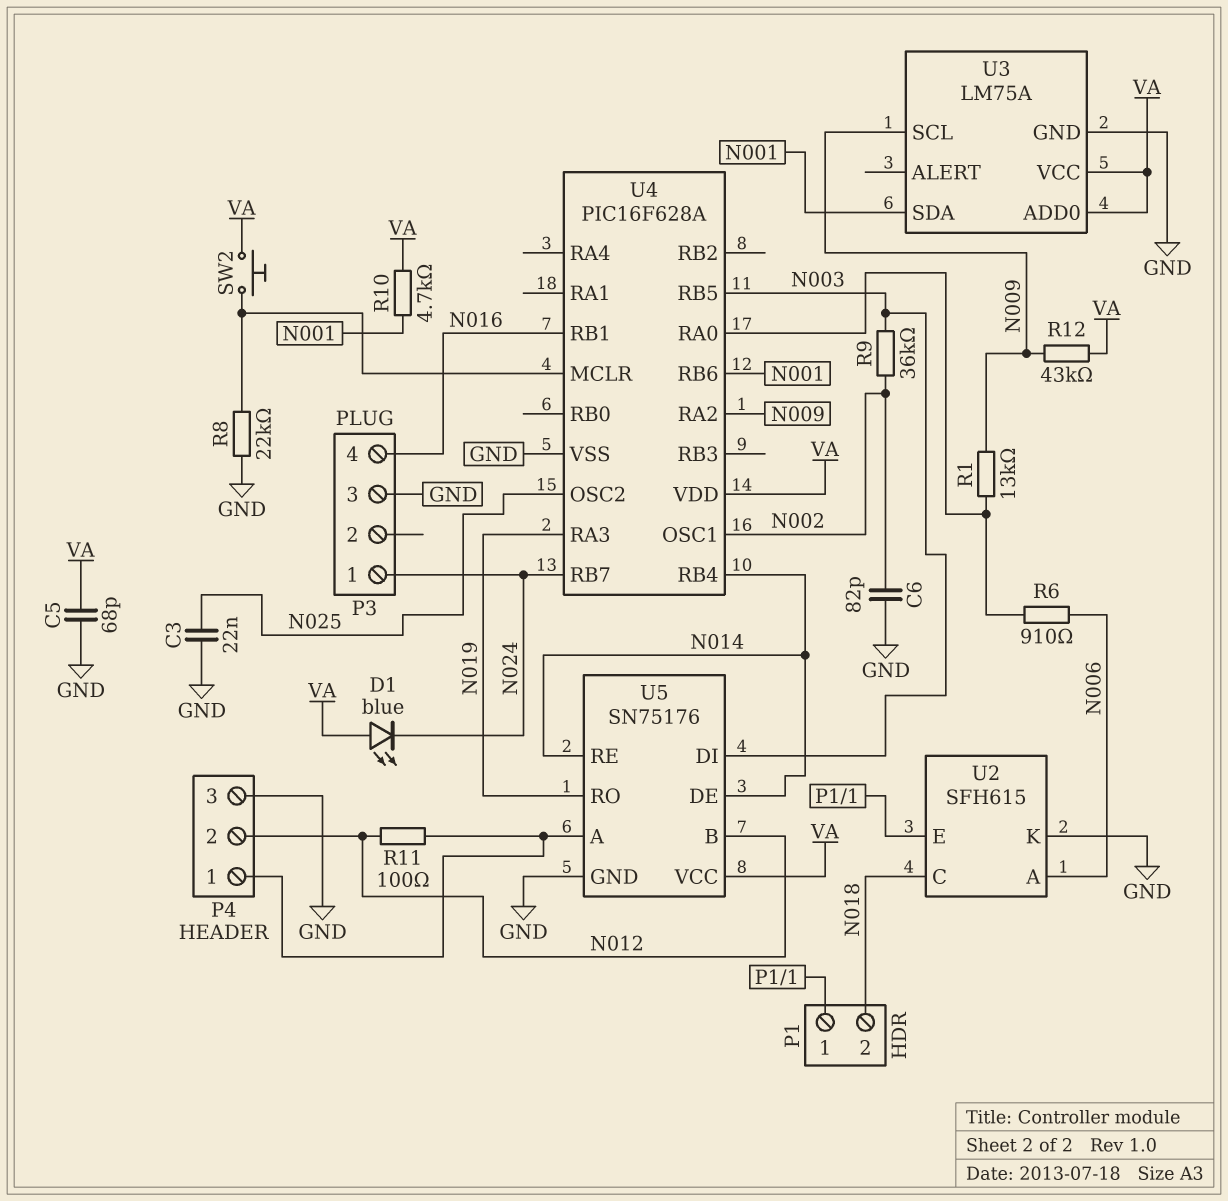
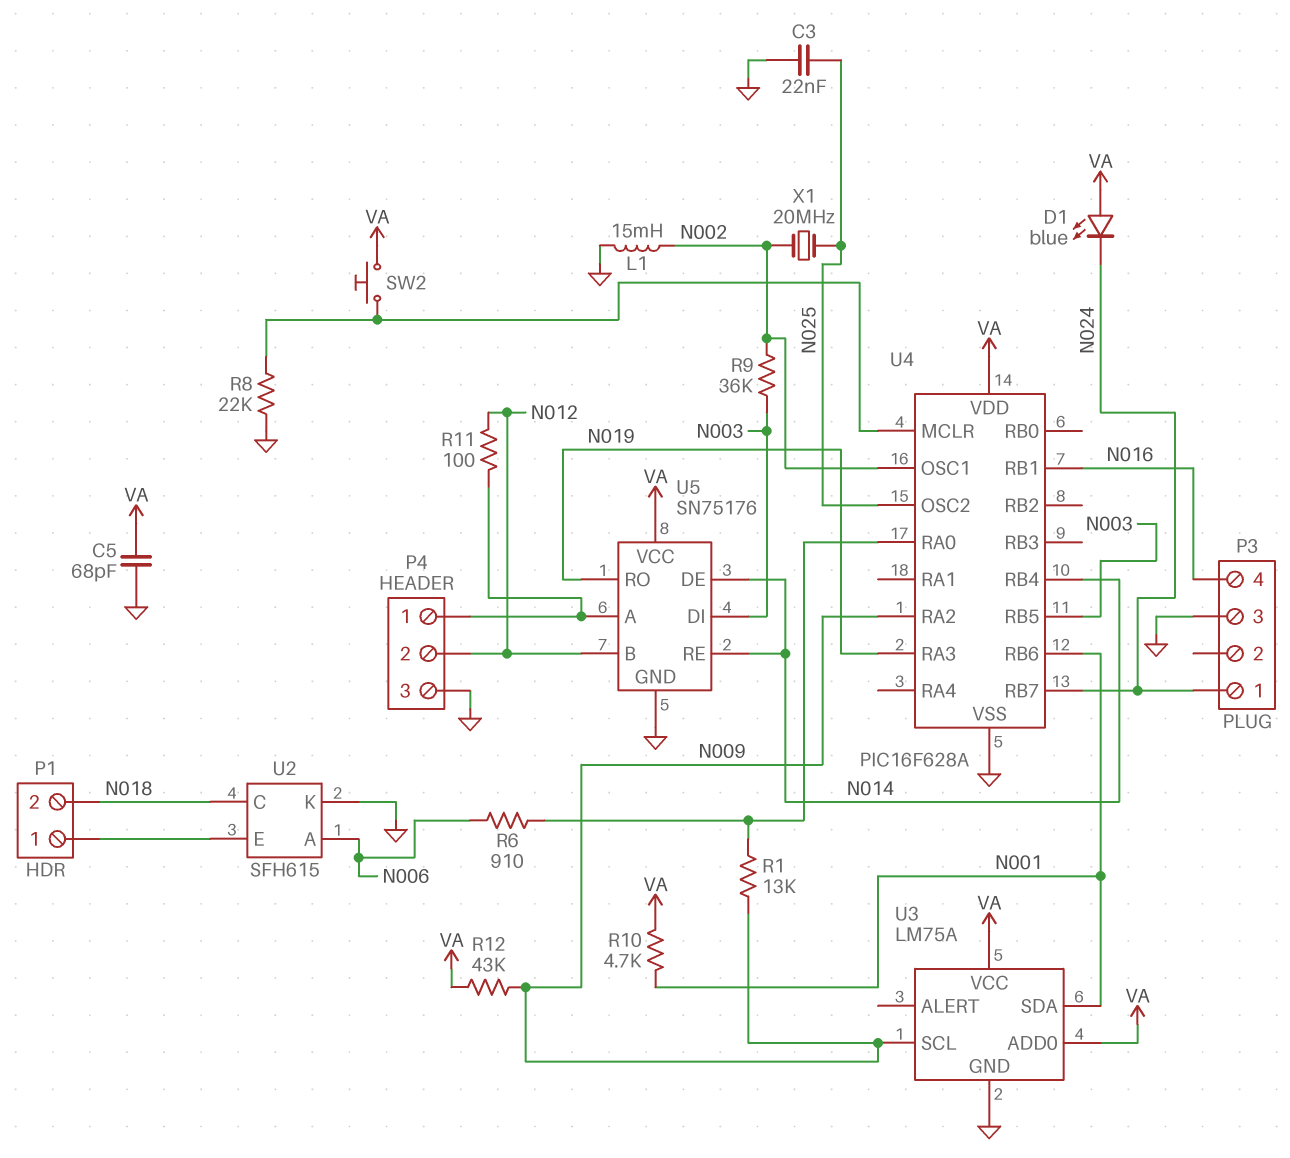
C6: 82pF (GND, N002) -> none
L1: none -> 15mH (GND, N002)
X1: none -> 20MHz (N002, N025)

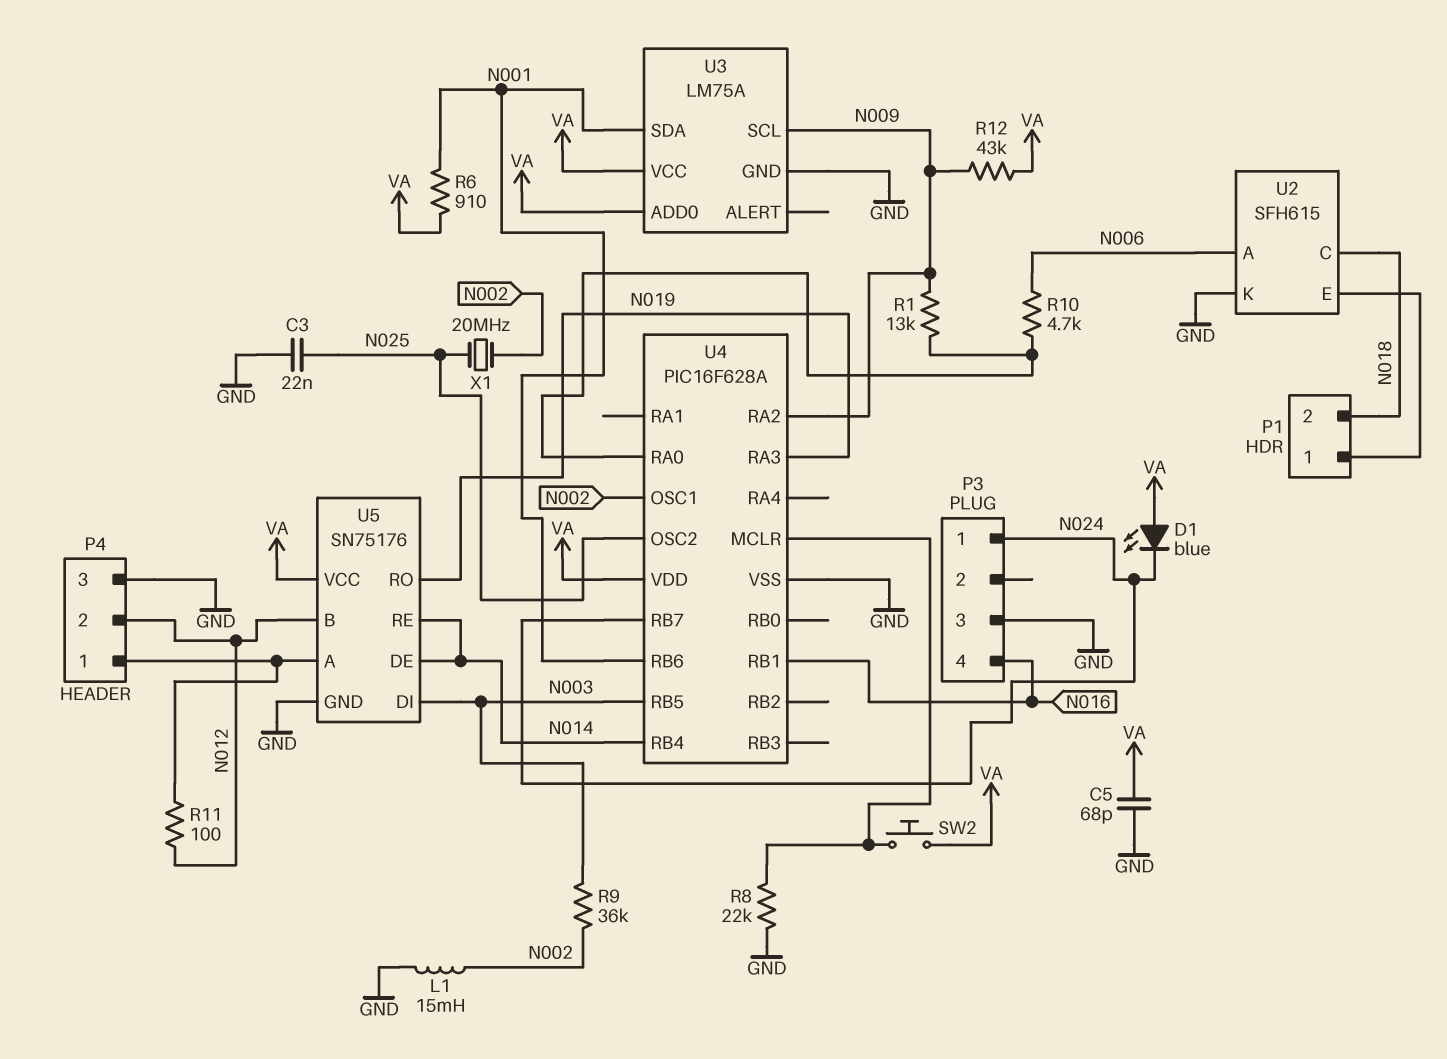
R6: 910 (N006, U4/RA0) -> 910 (N001, VA)
R10: 4.7k (N001, VA) -> 4.7k (N006, U4/RA0)

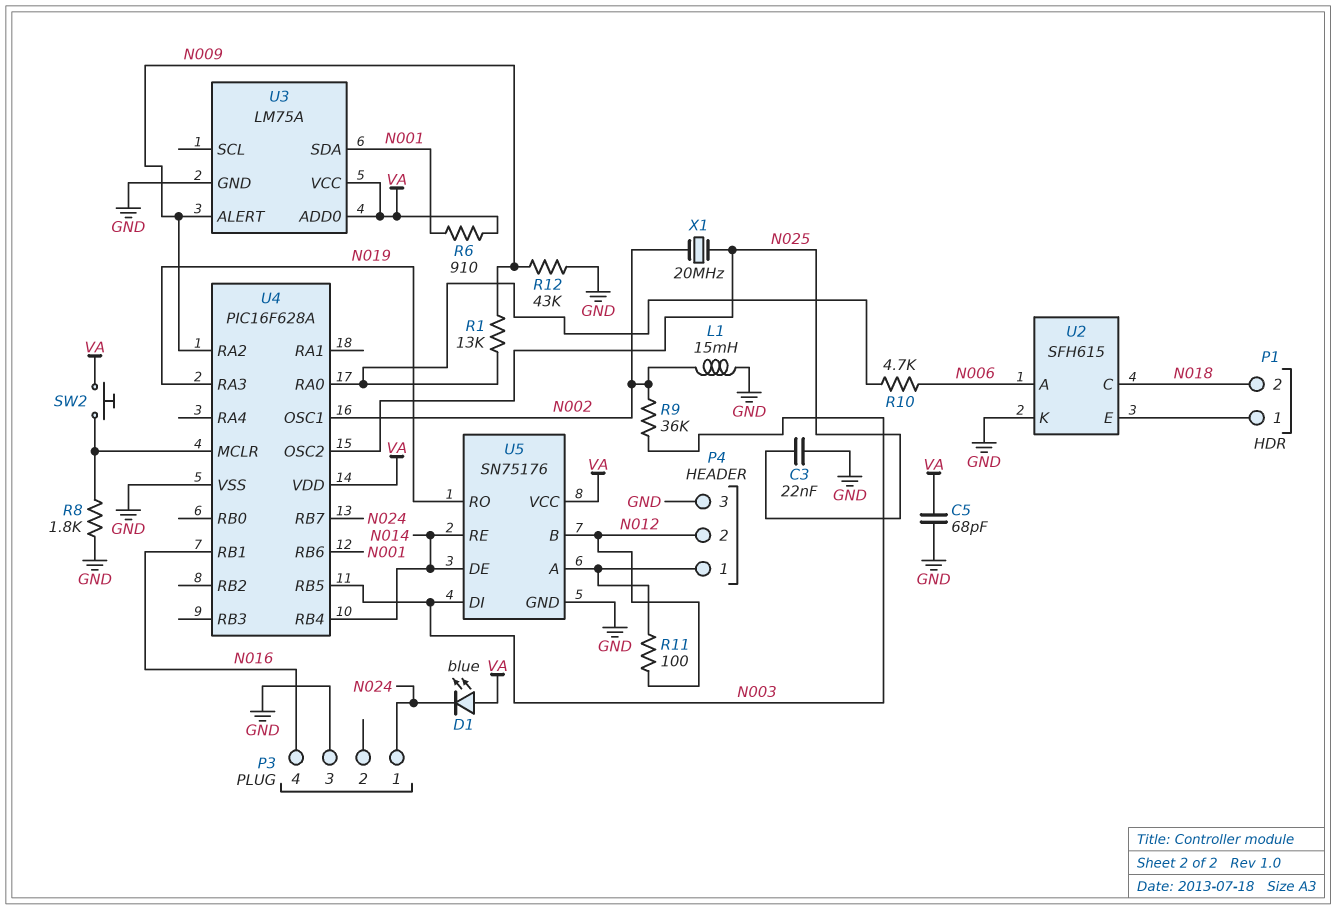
R8: 22k (GND, U4/MCLR) -> 1.8k (GND, U4/MCLR)
R12: 43k (N009, VA) -> 43k (GND, N009)
U3 pin ALERT: none -> N009
U3 pin SCL: N009 -> none

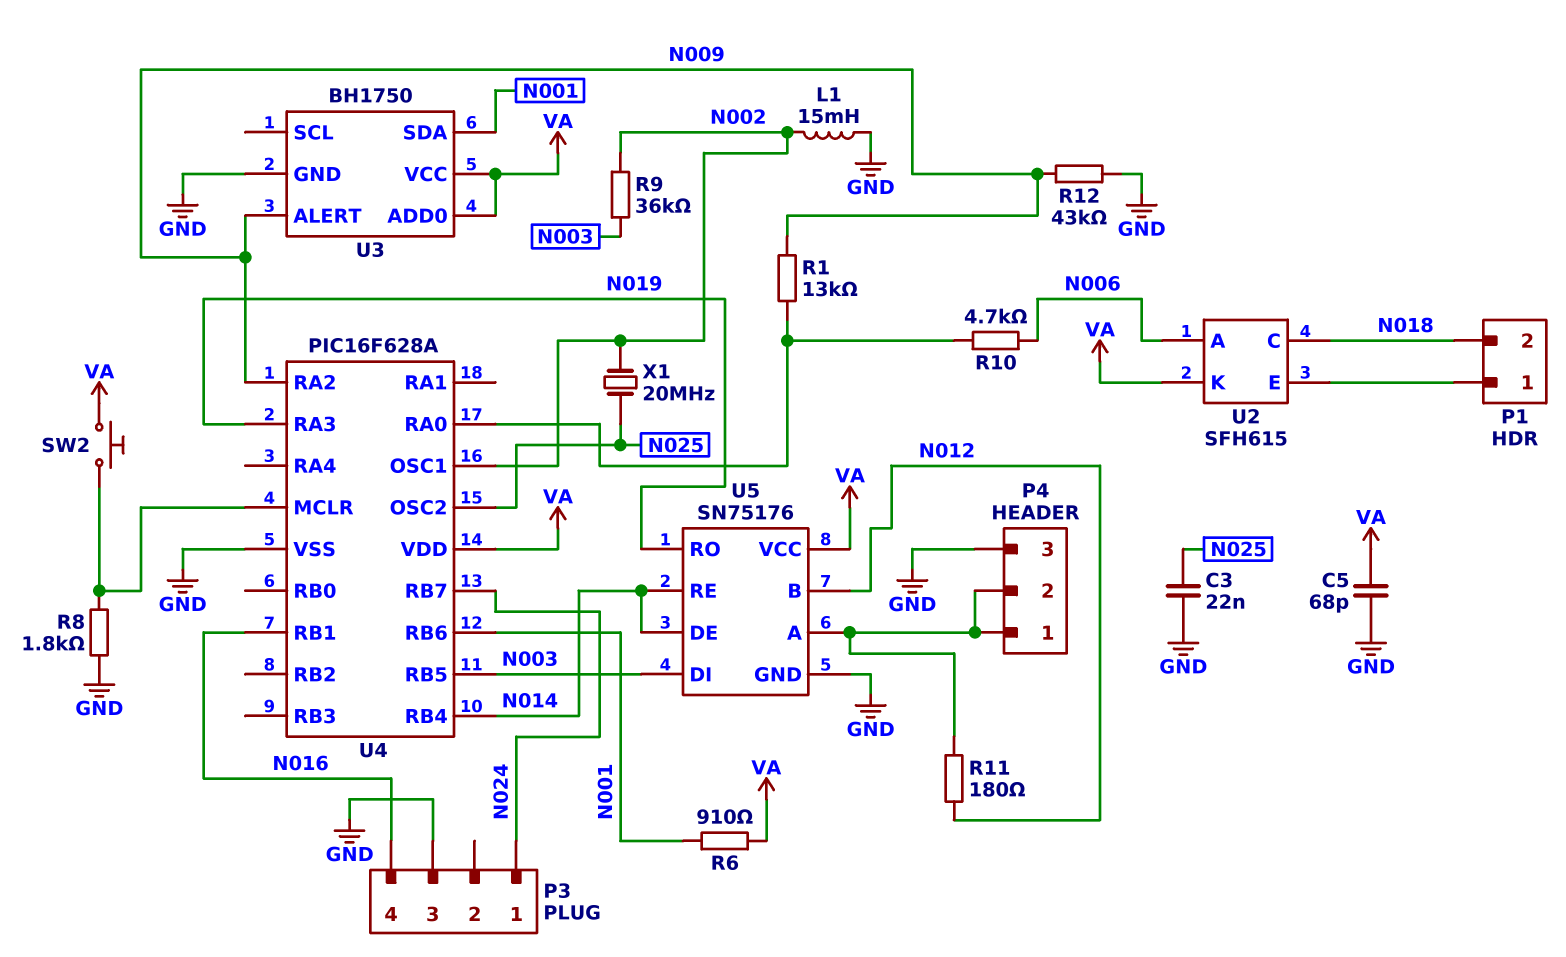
D1: LED blue (A VA, K N024) -> none
P4 pin 2: N012 -> P4/1
R11: 100 (N012, P4/1) -> 180 (N012, P4/1)
U2 pin K: GND -> VA
U3: LM75A -> BH1750

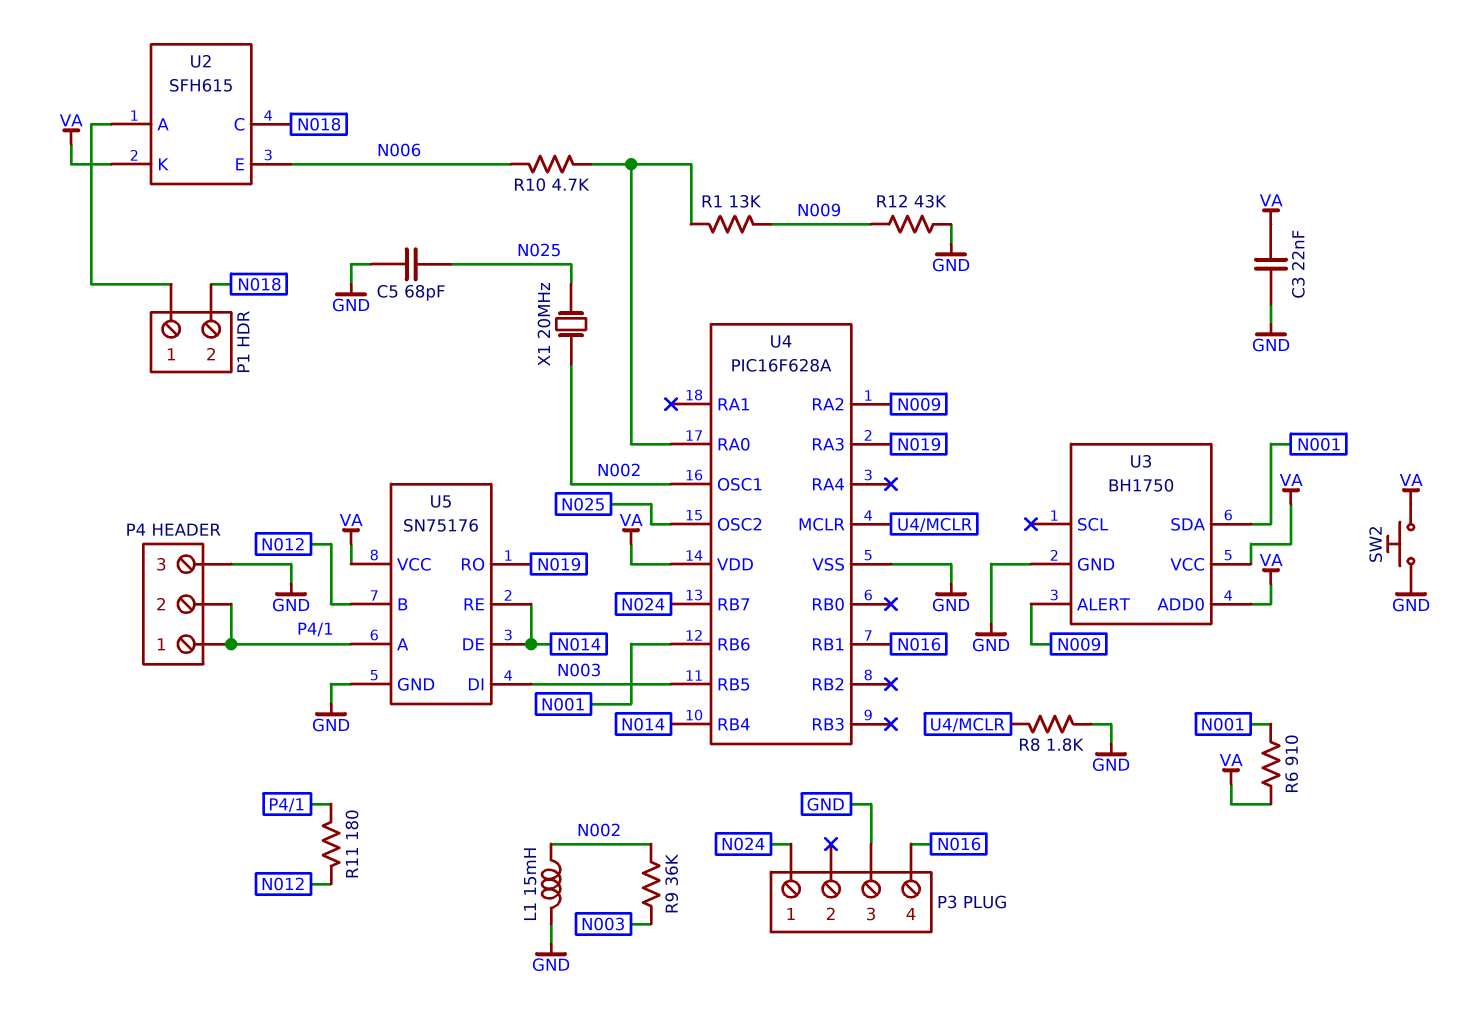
C3: 22nF (GND, N025) -> 22nF (GND, VA)
C5: 68pF (GND, VA) -> 68pF (GND, N025)
SW2: button (U4/MCLR, VA) -> button (GND, VA)
U2 pin A: N006 -> P1/1
U2 pin E: P1/1 -> N006

